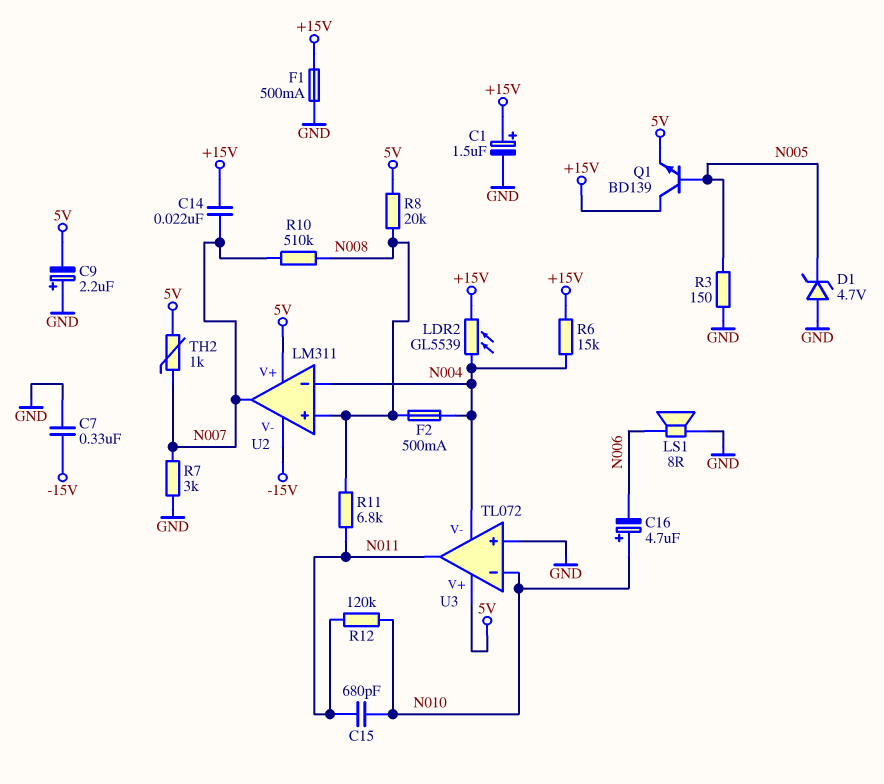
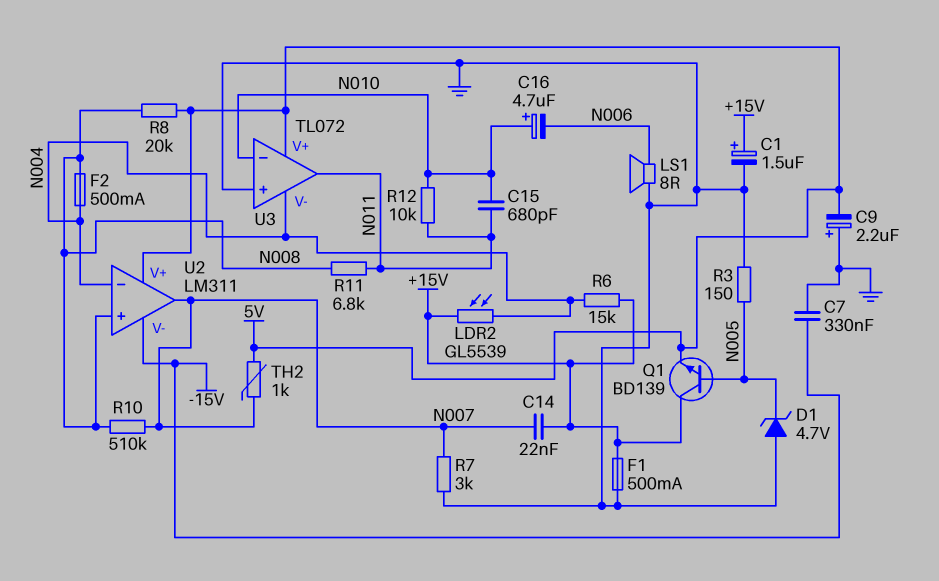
R12: 120k (N010, N011) -> 10k (N010, N011)

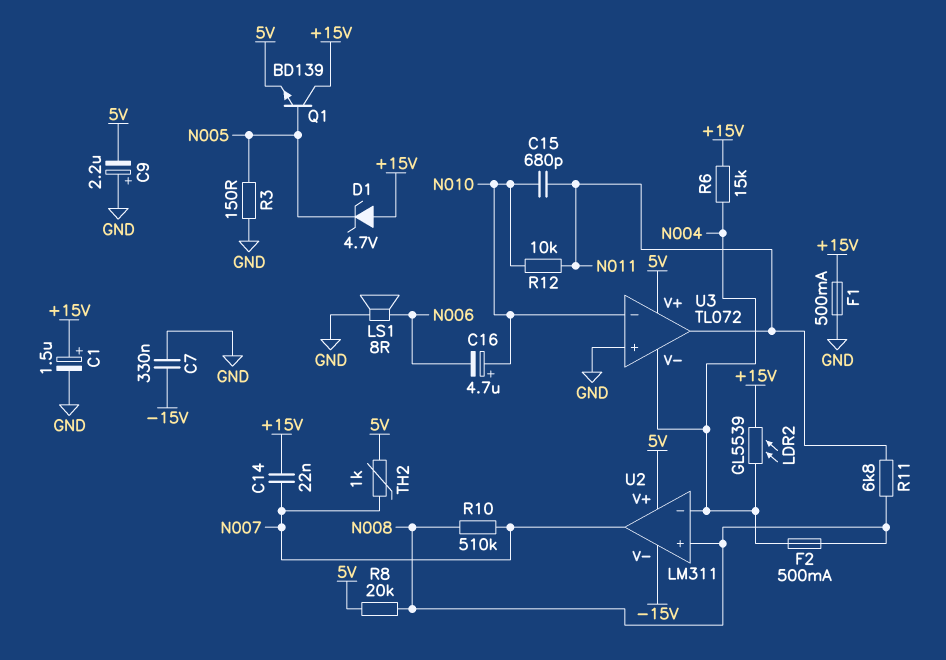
D1: zener 4.7V (A GND, K N005) -> zener 4.7V (A +15V, K N005)
R7: 3k (GND, N007) -> none

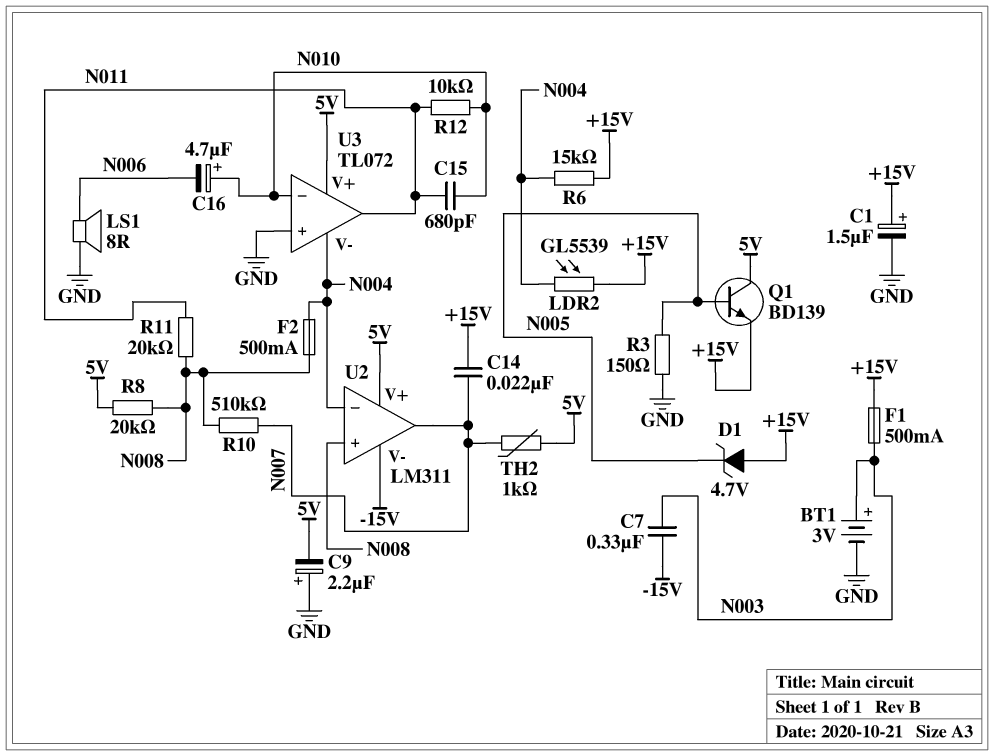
BT1: none -> 3V (plus N003, minus GND)
C7: 330nF (-15V, GND) -> 330nF (-15V, N003)
F1: 500mA (+15V, GND) -> 500mA (+15V, N003)
Q1: NPN BD139 (B N005, C +15V, E 5V) -> NPN BD139 (B N005, C 5V, E +15V)
R11: 6.8k (N008, N011) -> 20k (N008, N011)

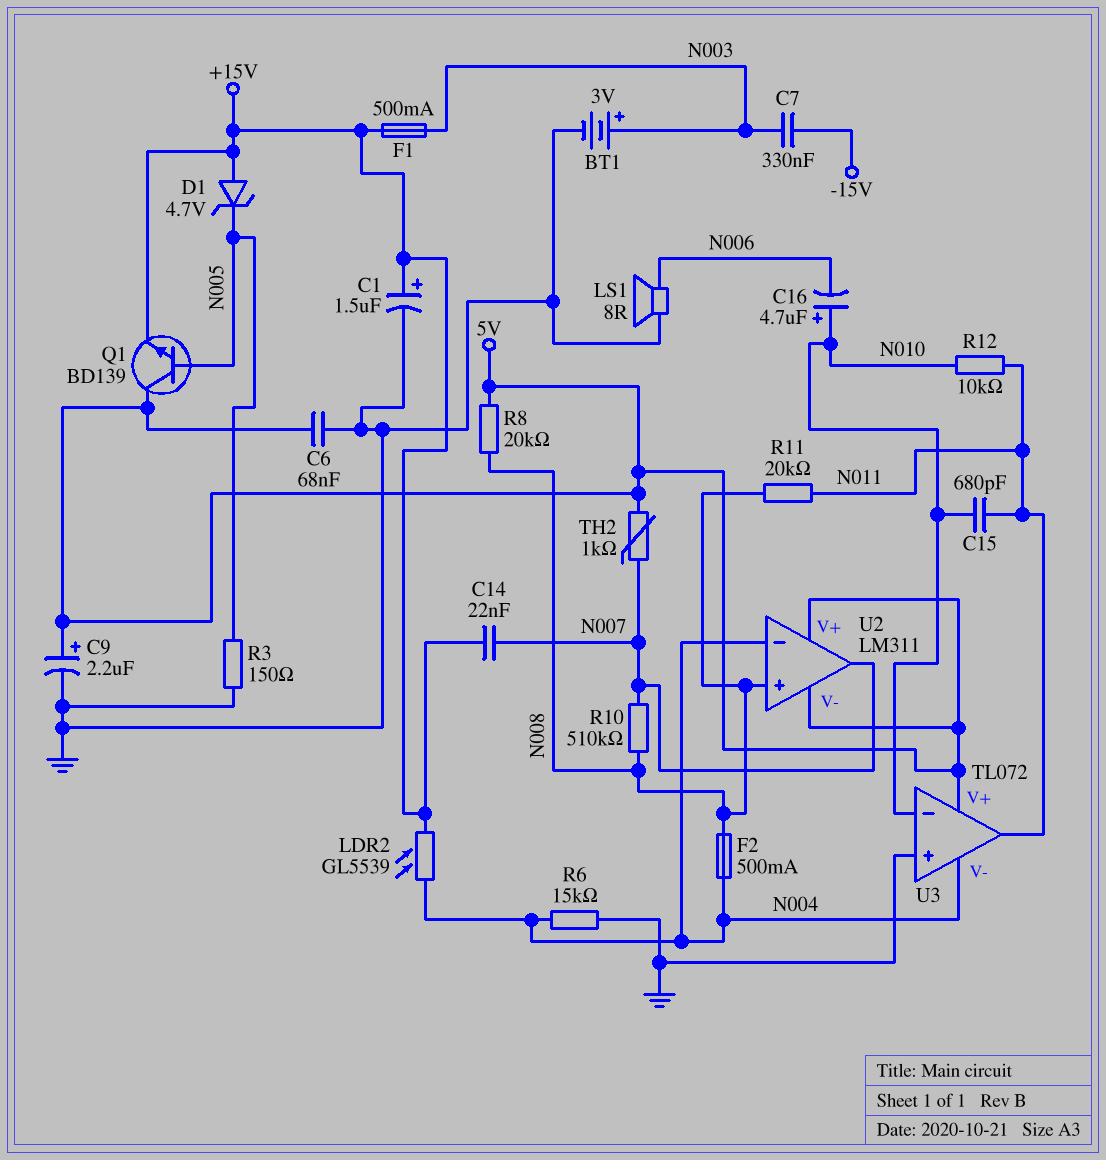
C6: none -> 68nF (5V, GND)
C9: 2.2uF (plus GND, minus 5V) -> 2.2uF (plus 5V, minus GND)
R6: 15k (+15V, N004) -> 15k (GND, N004)
U2 pin V-: -15V -> 5V

